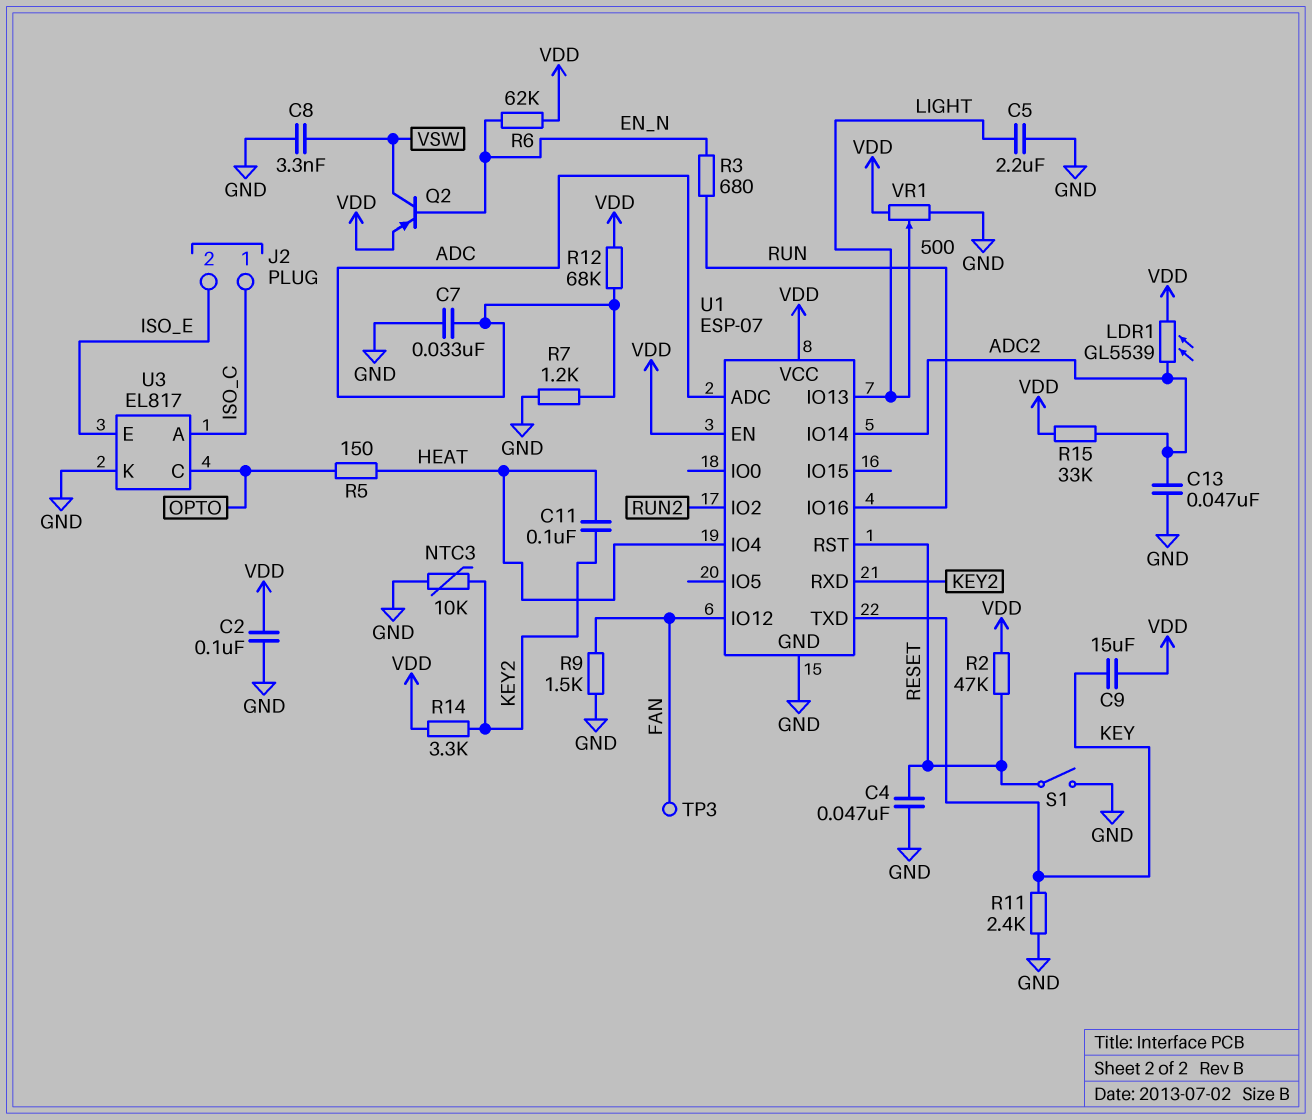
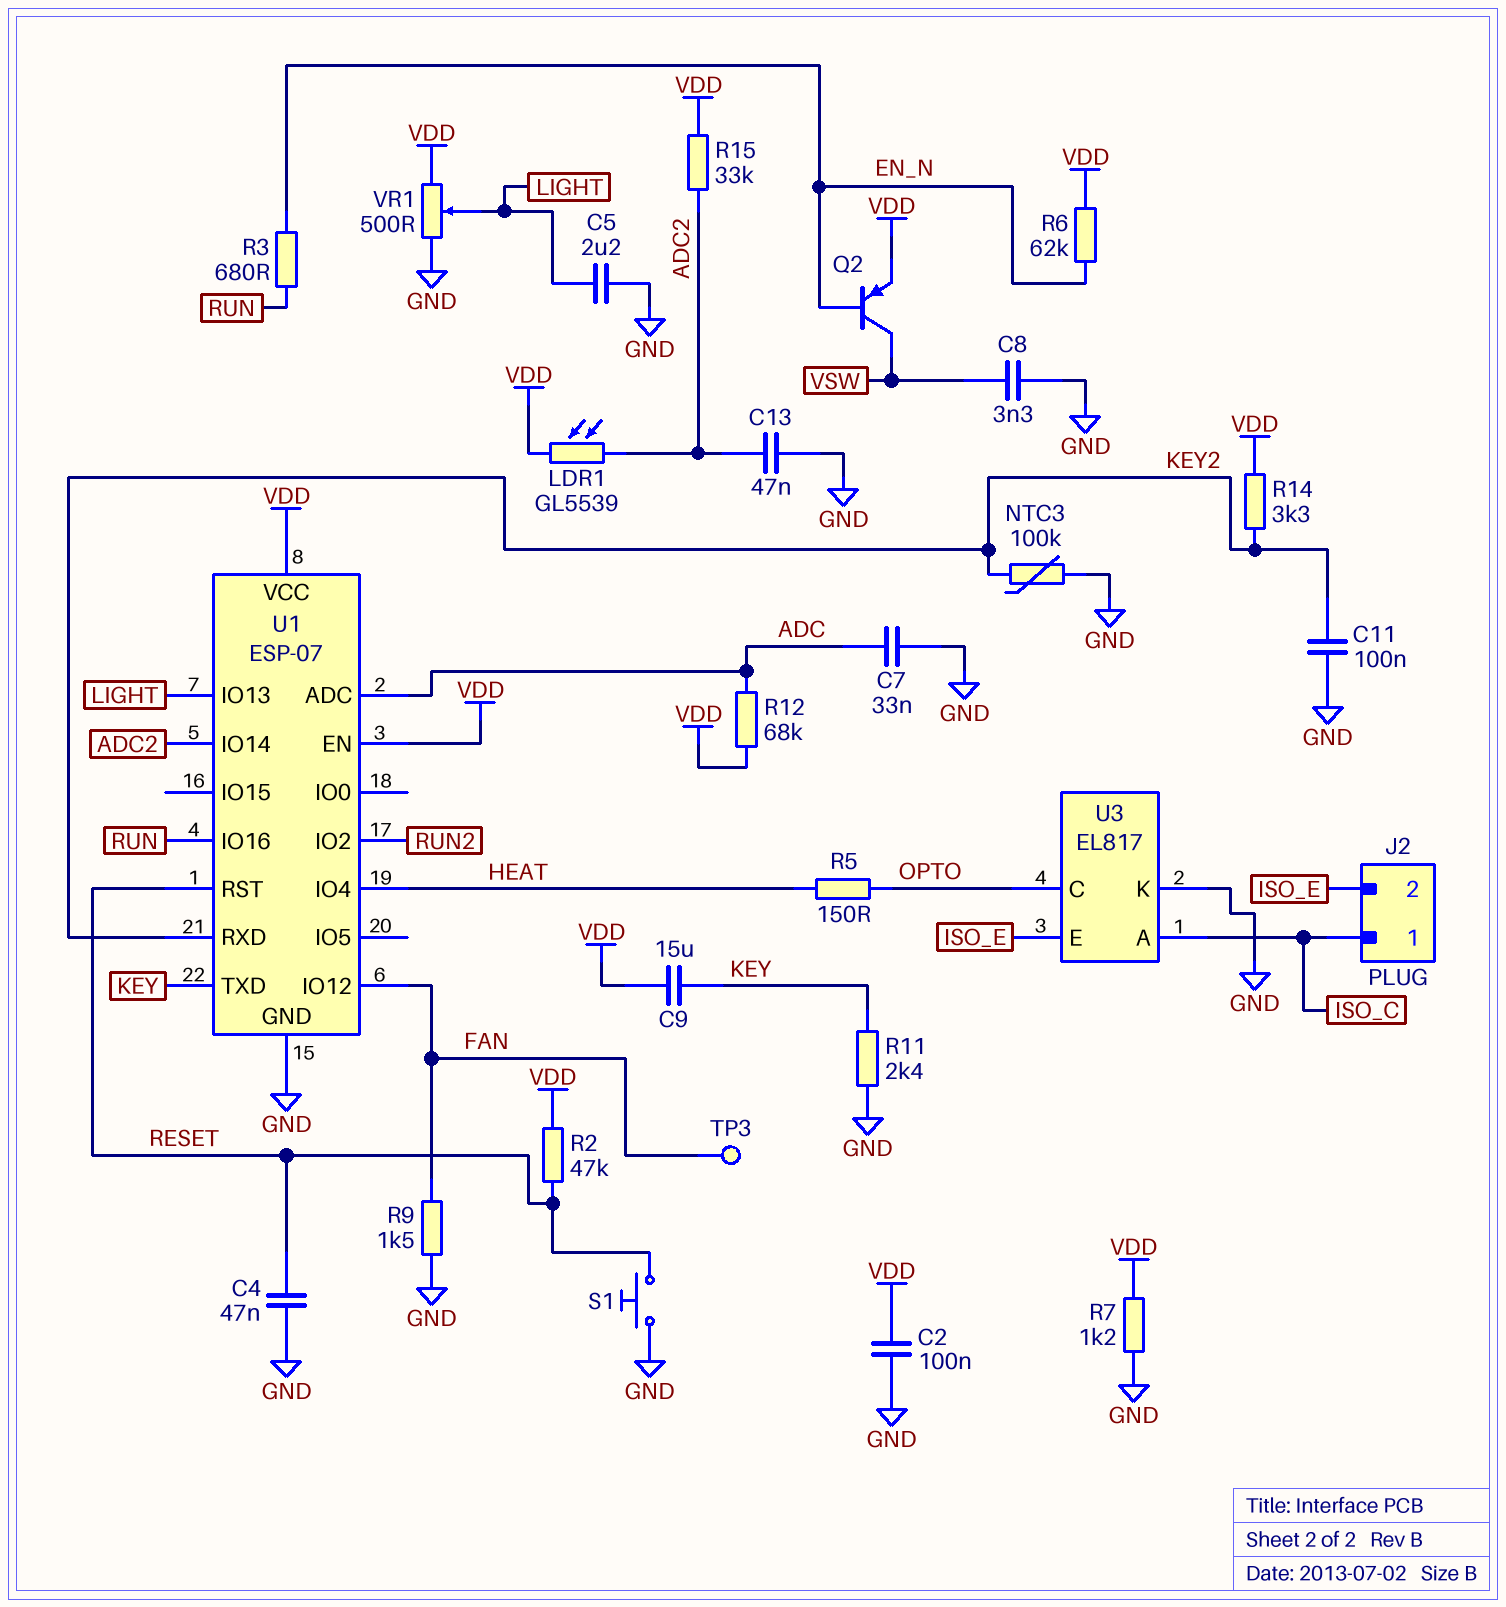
C11: 100nF (HEAT, KEY2) -> 100nF (GND, KEY2)
NTC3: 10k (GND, KEY2) -> 100k (GND, KEY2)
R7: 1.2k (ADC, GND) -> 1.2k (GND, VDD)
S1: switch (GND, RESET) -> button (GND, RESET)

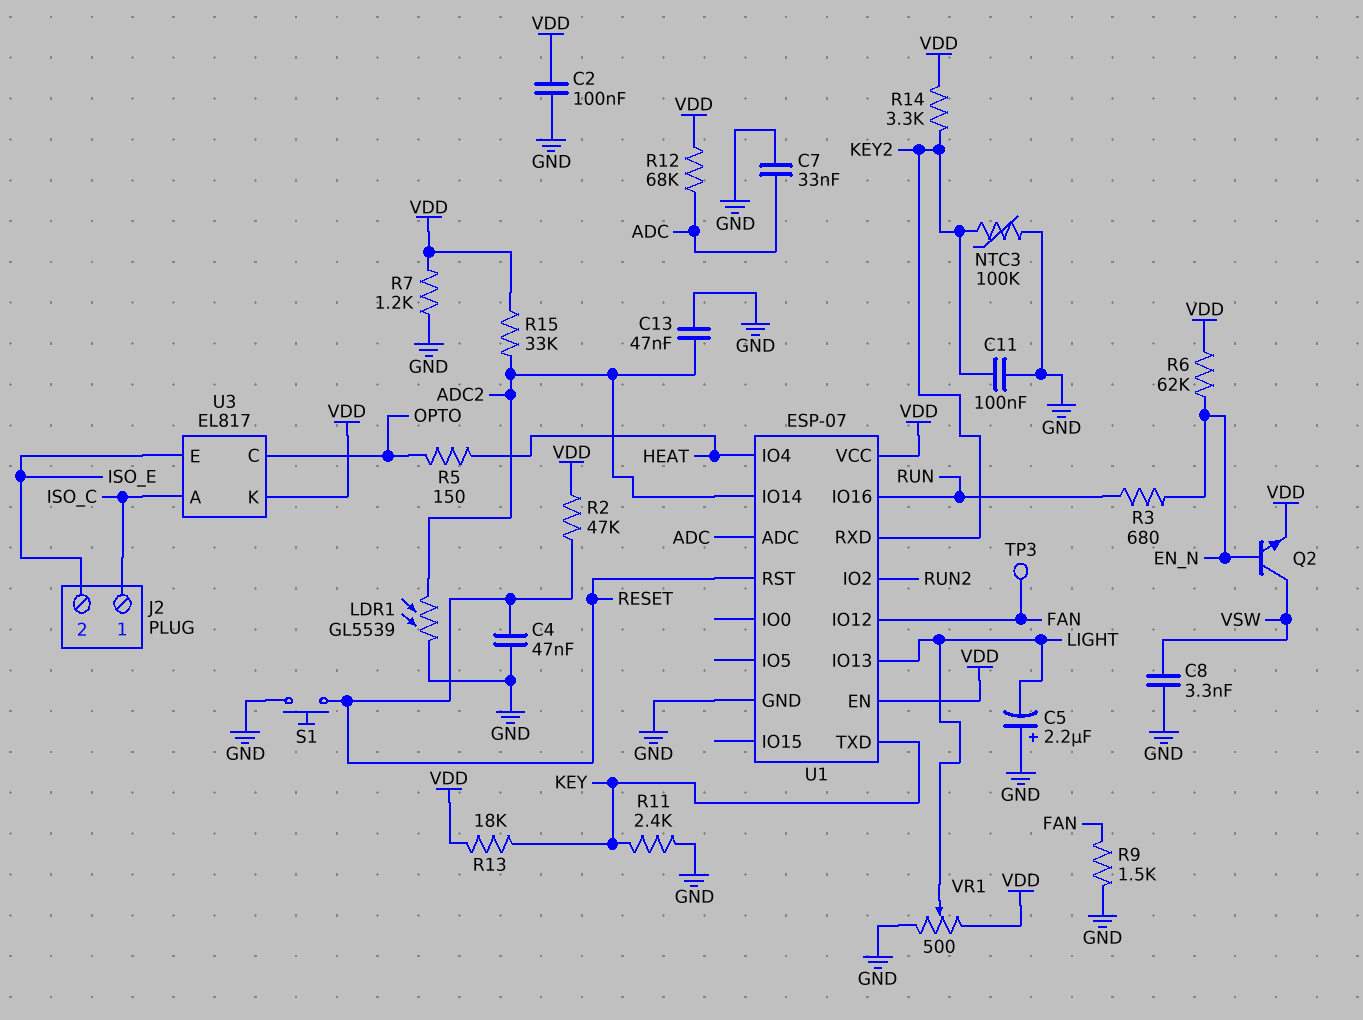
C5: 2.2uF (GND, LIGHT) -> 2.2uF (plus GND, minus LIGHT)
C9: 15uF (KEY, VDD) -> none
LDR1: GL5539 (ADC2, VDD) -> GL5539 (ADC2, GND)
Q2: PNP (B EN_N, C VSW, E VDD) -> NPN (B EN_N, C VSW, E VDD)
R13: none -> 18k (KEY, VDD)
U3 pin K: GND -> VDD

